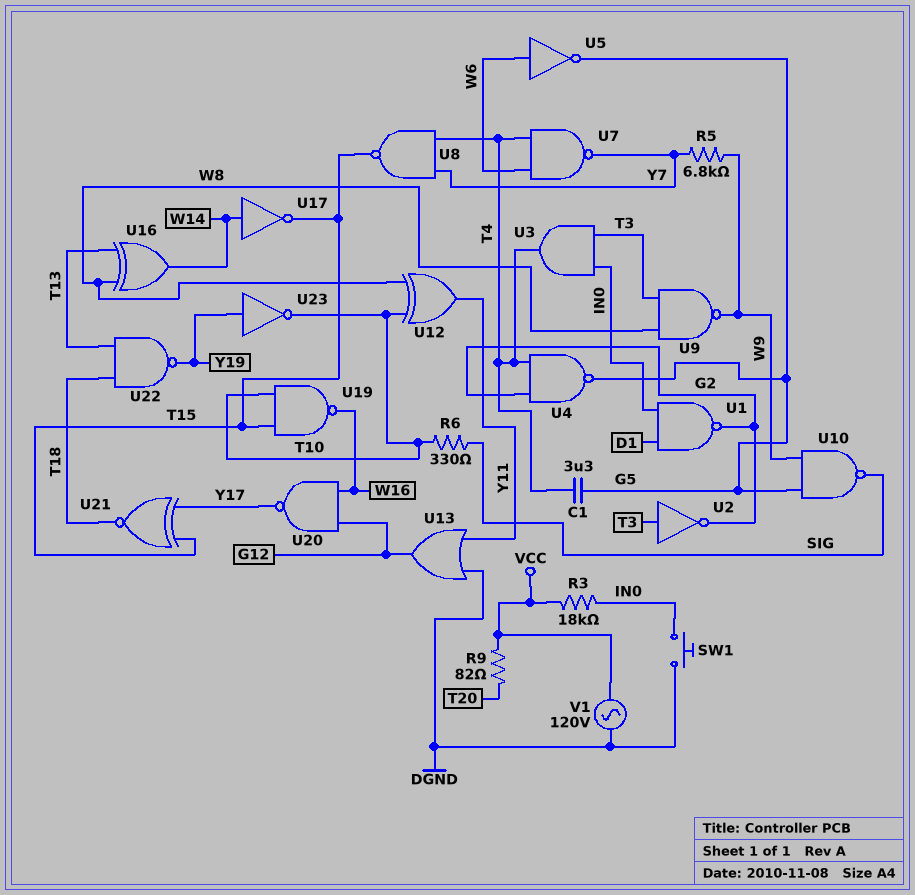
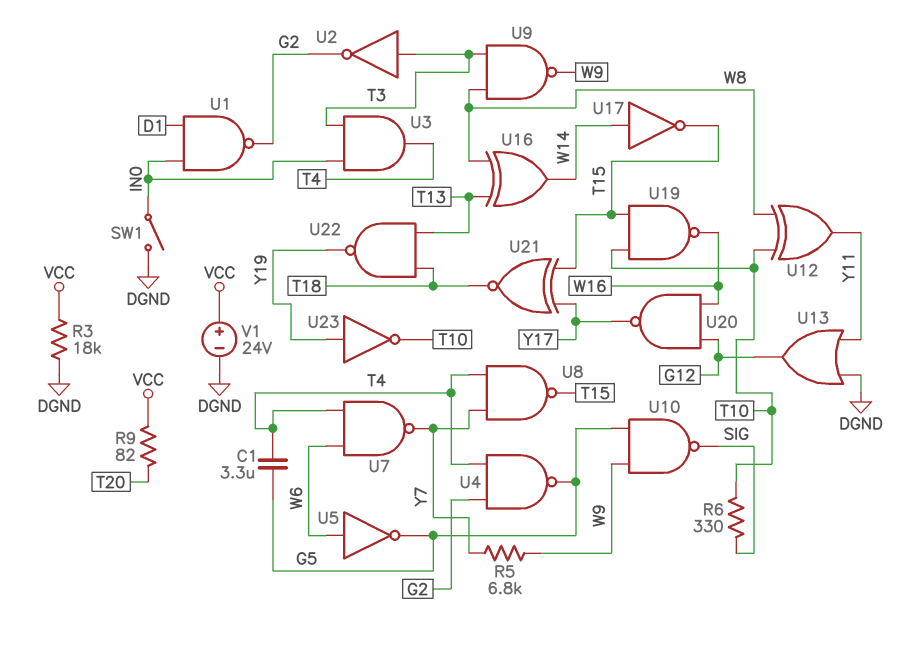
R3: 18k (IN0, VCC) -> 18k (DGND, VCC)
SW1: button (DGND, IN0) -> switch (DGND, IN0)
V1: AC 120V (DGND, VCC) -> 24V (plus VCC, minus DGND)

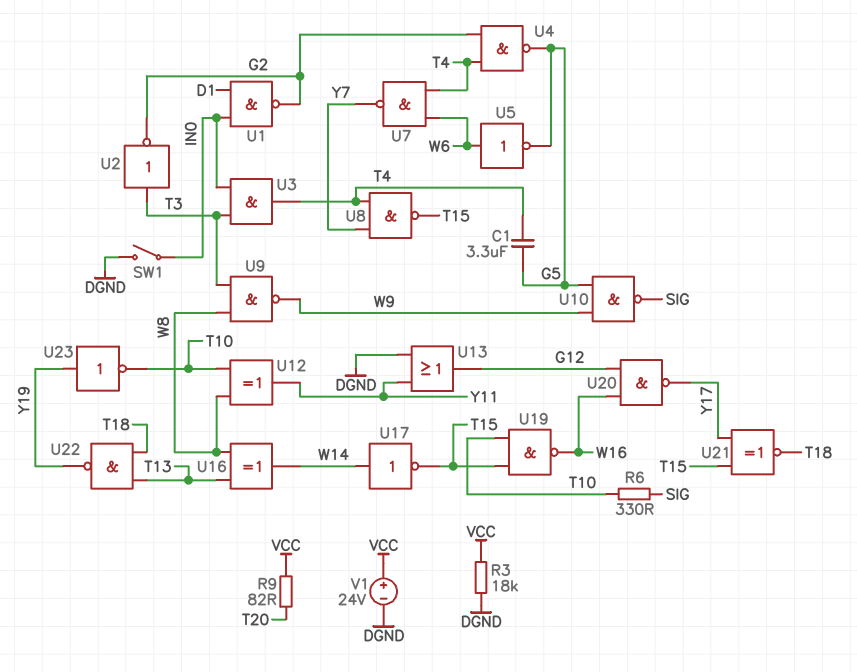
R5: 6.8k (W9, Y7) -> none

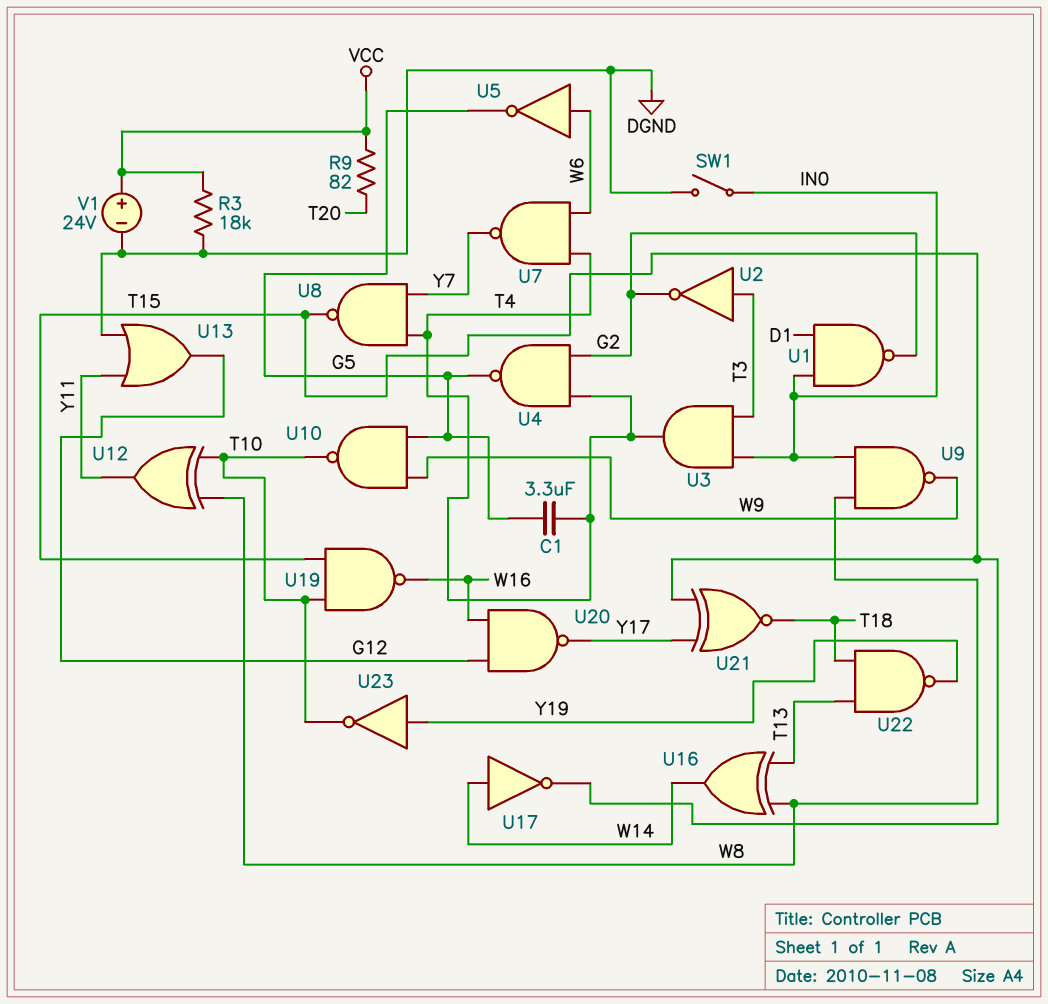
R6: 330 (SIG, T10) -> none
U9: NAND (in T3, in W8, out W9) -> NAND (in IN0, in W8, out W9)
U10: NAND (in G5, in W9, out SIG) -> NAND (in G5, in W9, out T10)

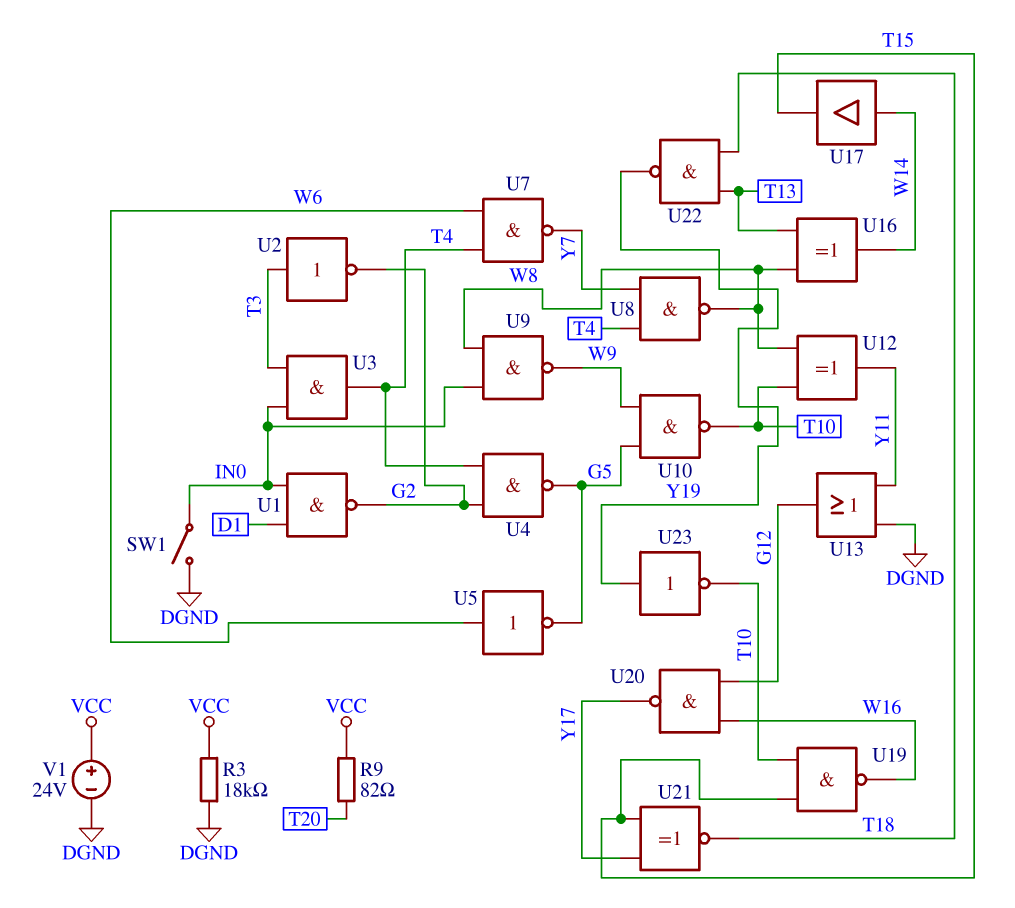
C1: 3.3uF (G5, T4) -> none
U8: NAND (in T4, in Y7, out T15) -> NAND (in T4, in Y7, out W8)
U17: NOT (in W14, out T15) -> buffer (in W14, out T15)

